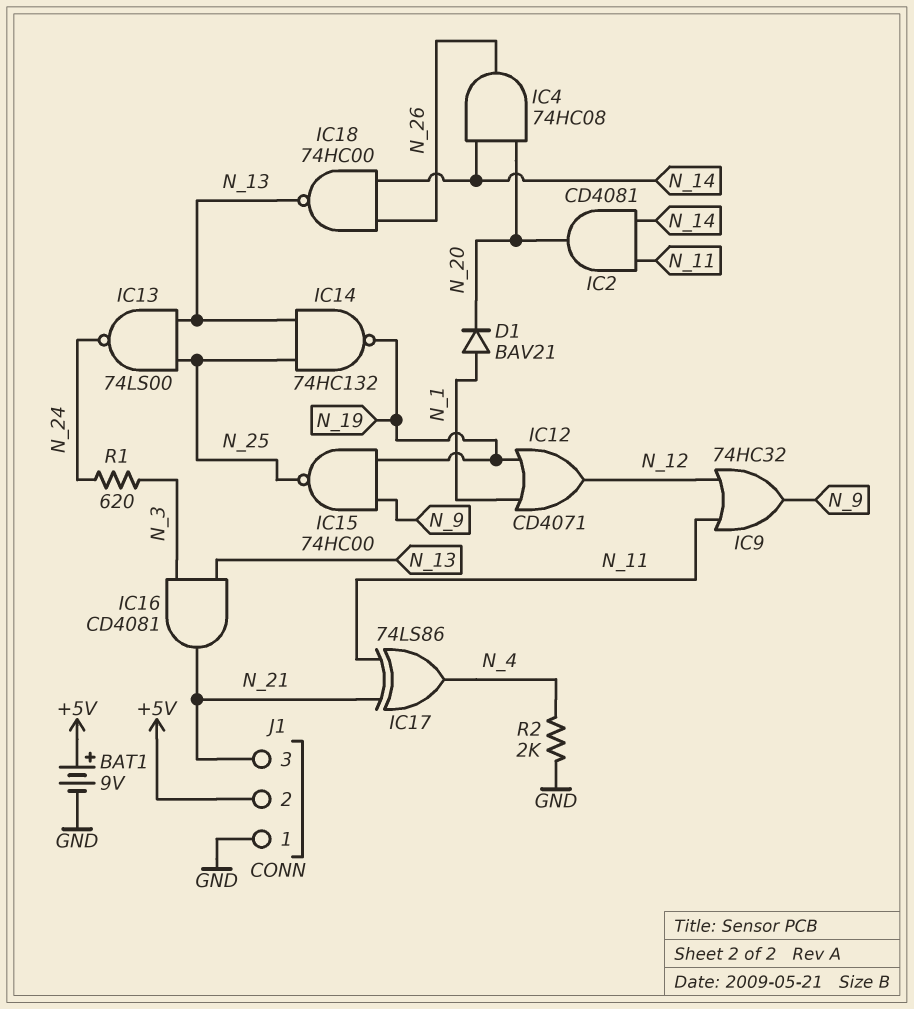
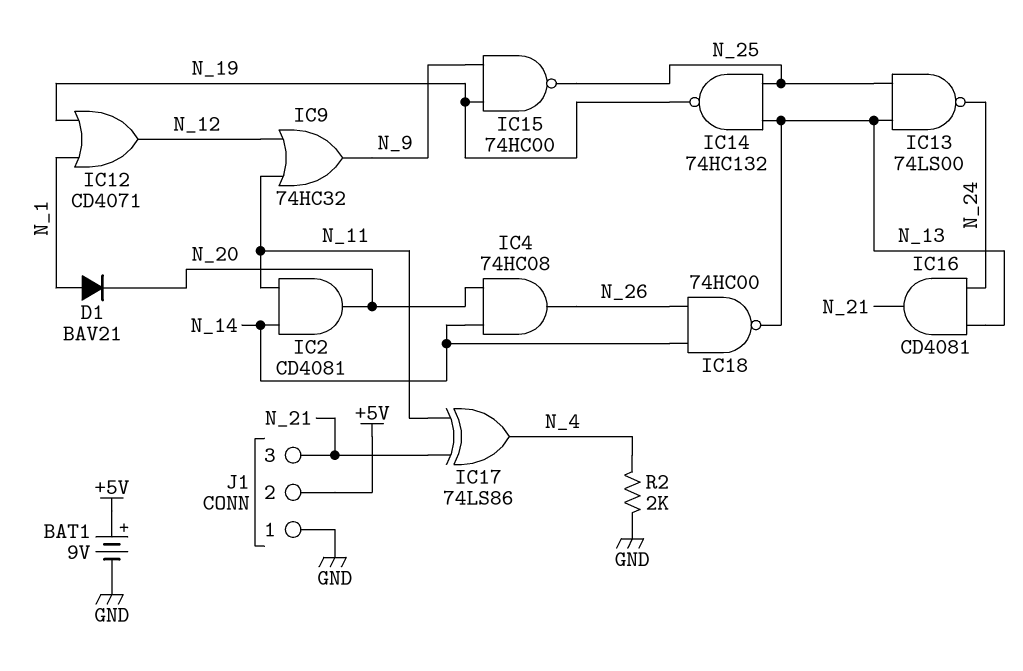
IC16: AND CD4081 (in N_3, in N_13, out N_21) -> AND CD4081 (in N_13, in N_24, out N_21)
R1: 620 (N_3, N_24) -> none

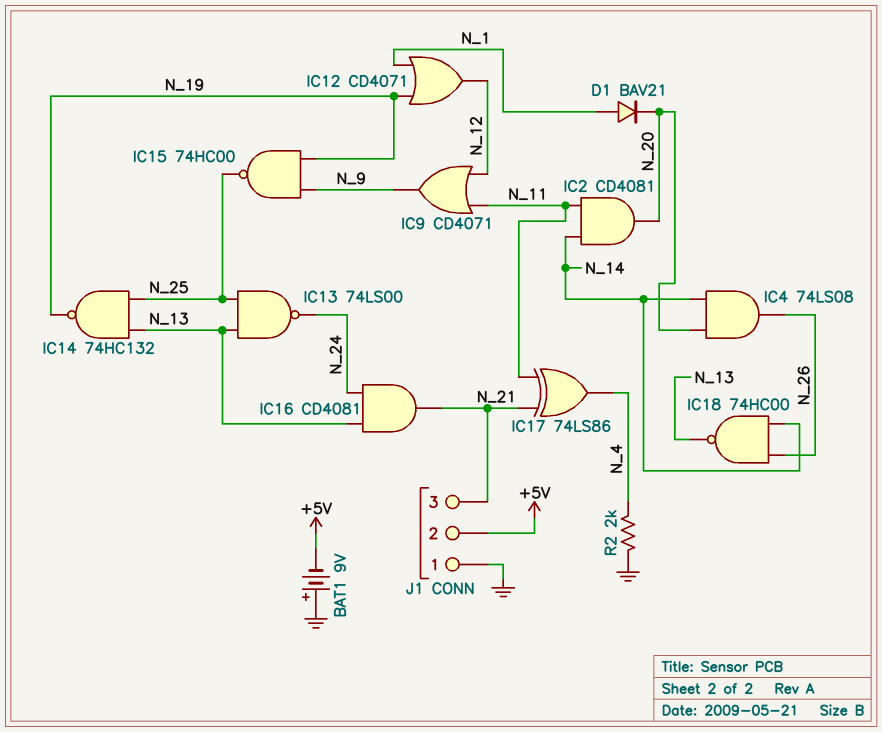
BAT1: 9V (plus +5V, minus GND) -> 9V (plus GND, minus +5V)
IC4: AND 74HC08 (in N_14, in N_20, out N_26) -> AND 74LS08 (in N_14, in N_20, out N_26)
IC9: OR 74HC32 (in N_11, in N_12, out N_9) -> OR CD4071 (in N_11, in N_12, out N_9)

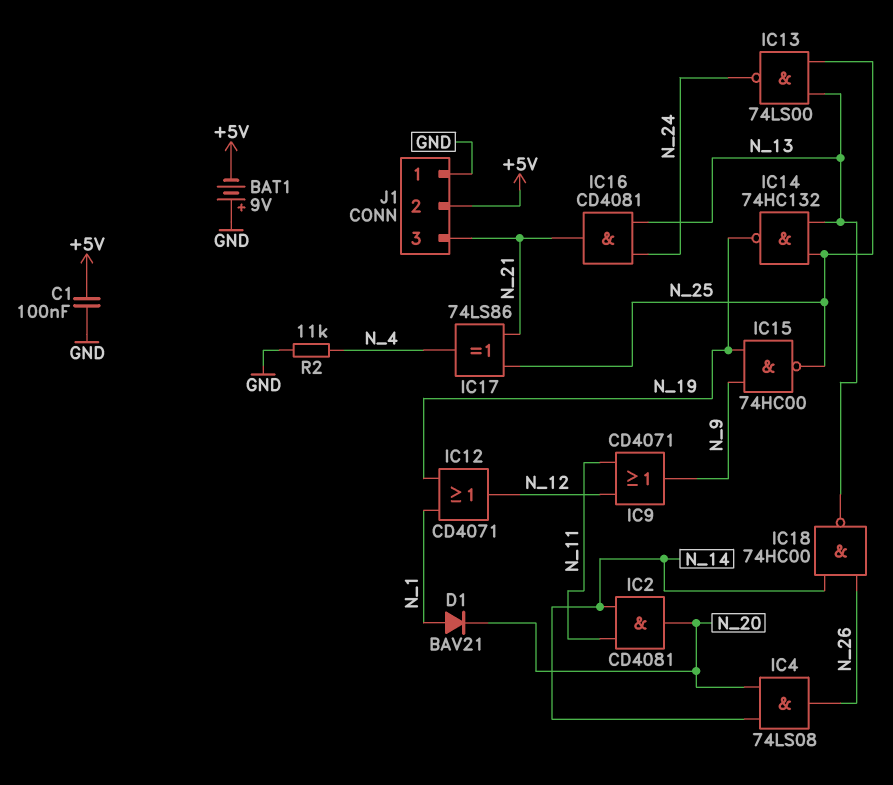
C1: none -> 100nF (+5V, GND)
IC17: XOR 74LS86 (in N_11, in N_21, out N_4) -> XOR 74LS86 (in N_21, in N_25, out N_4)
R2: 2k (GND, N_4) -> 11k (GND, N_4)

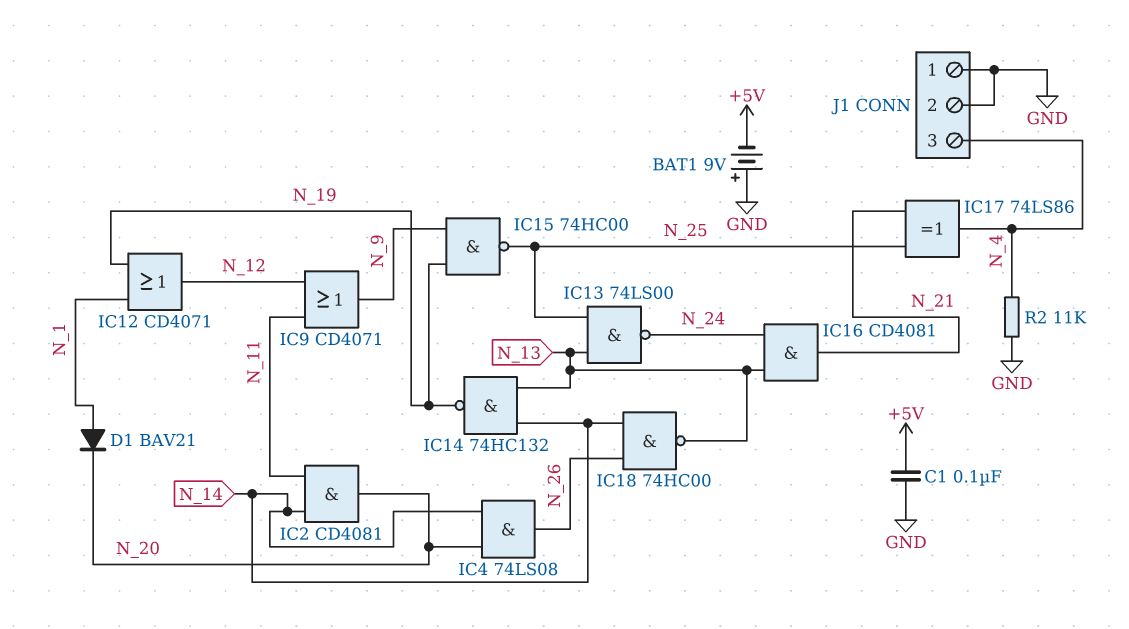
IC14: NAND 74HC132 (in N_13, in N_25, out N_19) -> NAND 74HC132 (in N_13, in N_14, out N_19)
J1 pin 2: +5V -> GND
J1 pin 3: N_21 -> N_4

